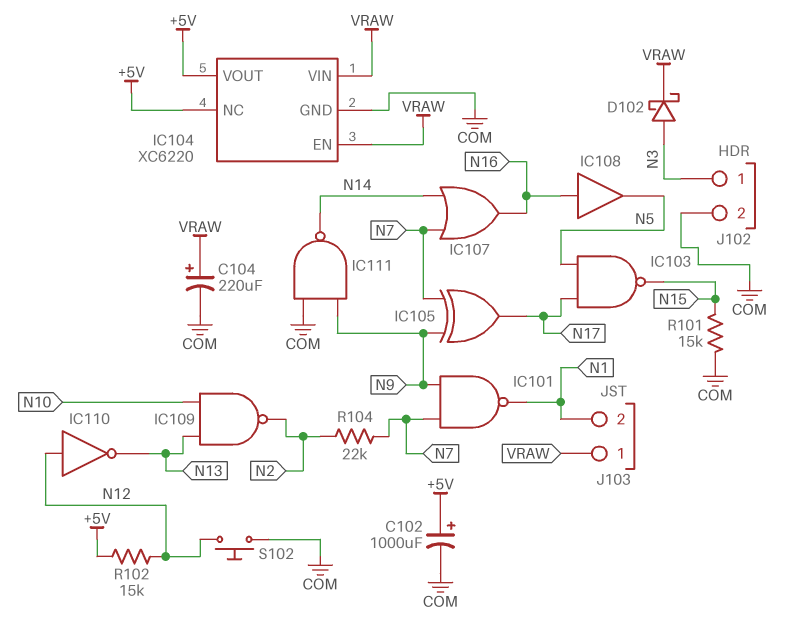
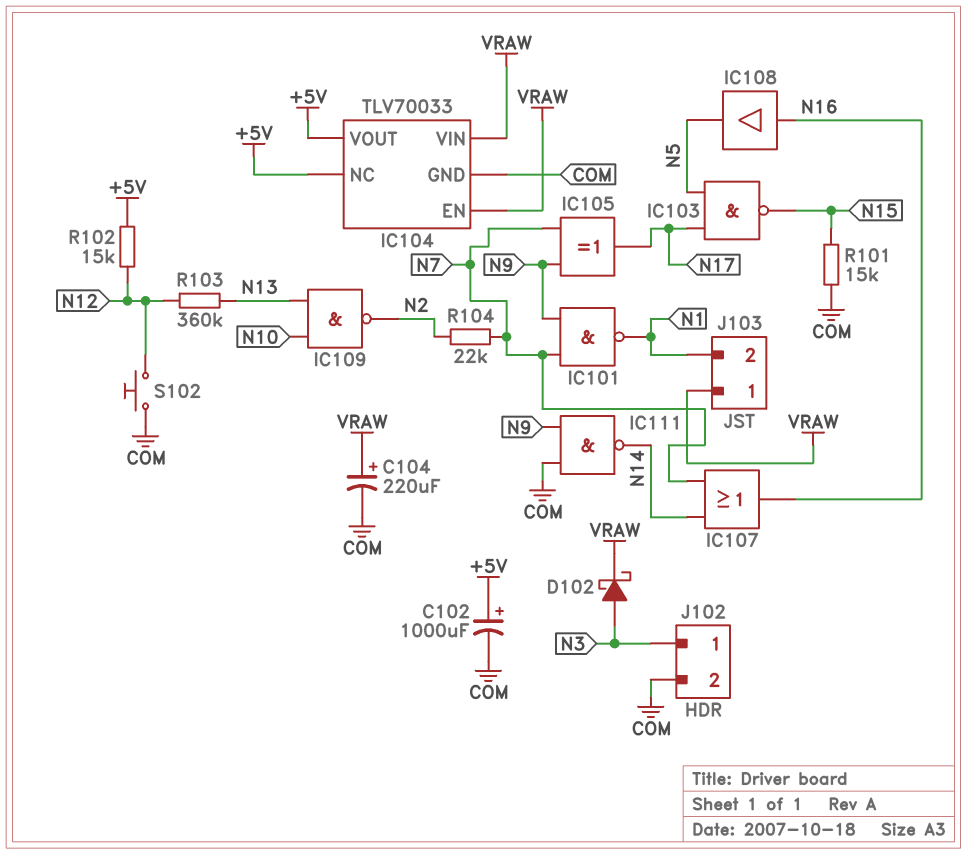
IC104: XC6220 -> TLV70033
IC110: NOT (in N12, out N13) -> none
R103: none -> 360k (N12, N13)

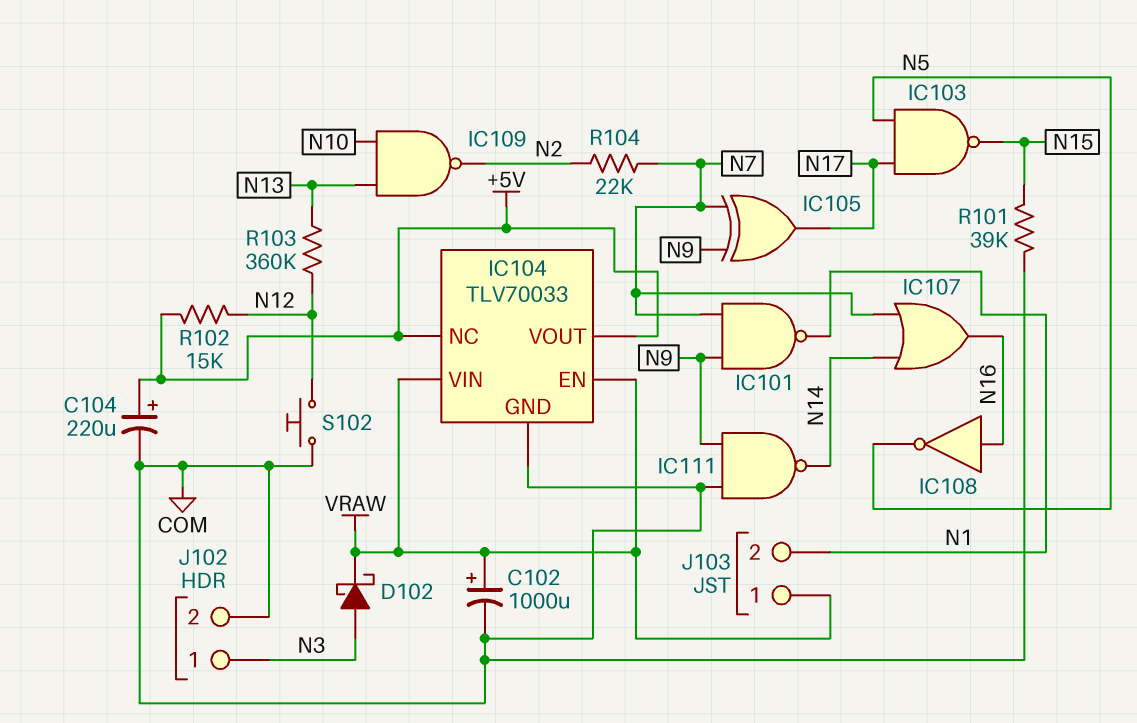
C102: 1000uF (plus +5V, minus COM) -> 1000uF (plus VRAW, minus COM)
C104: 220uF (plus VRAW, minus COM) -> 220uF (plus +5V, minus COM)
IC108: buffer (in N16, out N5) -> NOT (in N16, out N5)
R101: 15k (COM, N15) -> 39k (COM, N15)

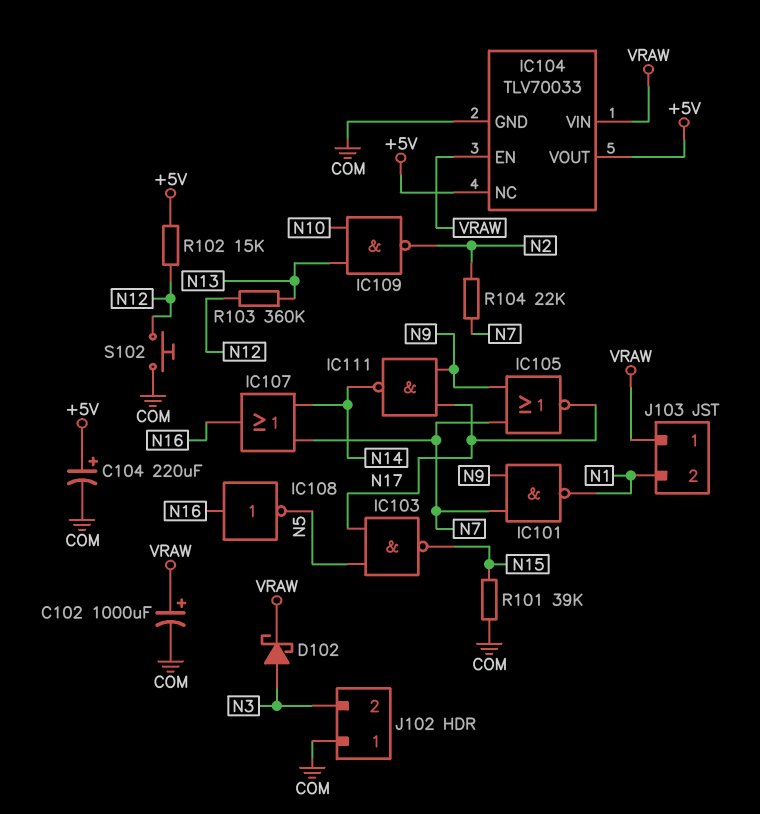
IC105: XOR (in N7, in N9, out N17) -> NOR (in N7, in N9, out N17)
IC111: NAND (in COM, in N9, out N14) -> NAND (in N9, in N17, out N14)
J102 pin 1: N3 -> COM
J102 pin 2: COM -> N3

